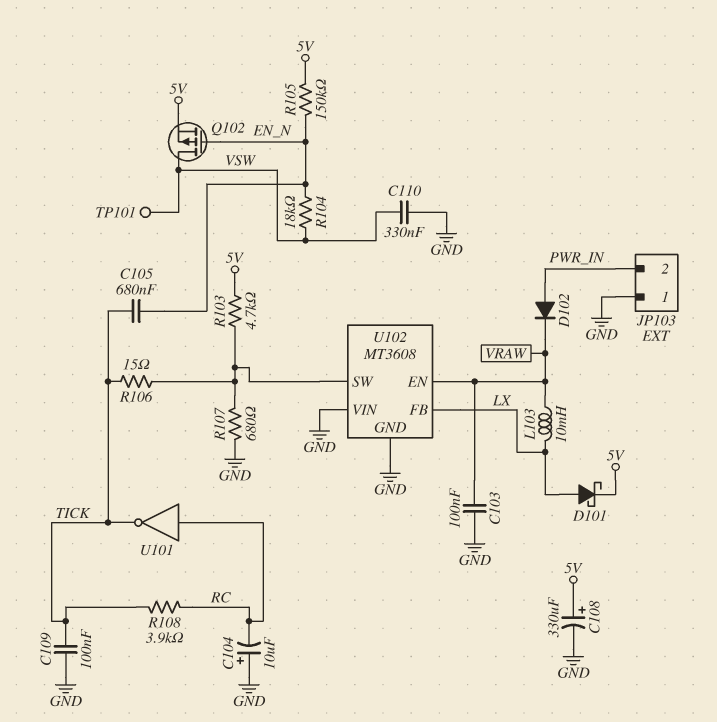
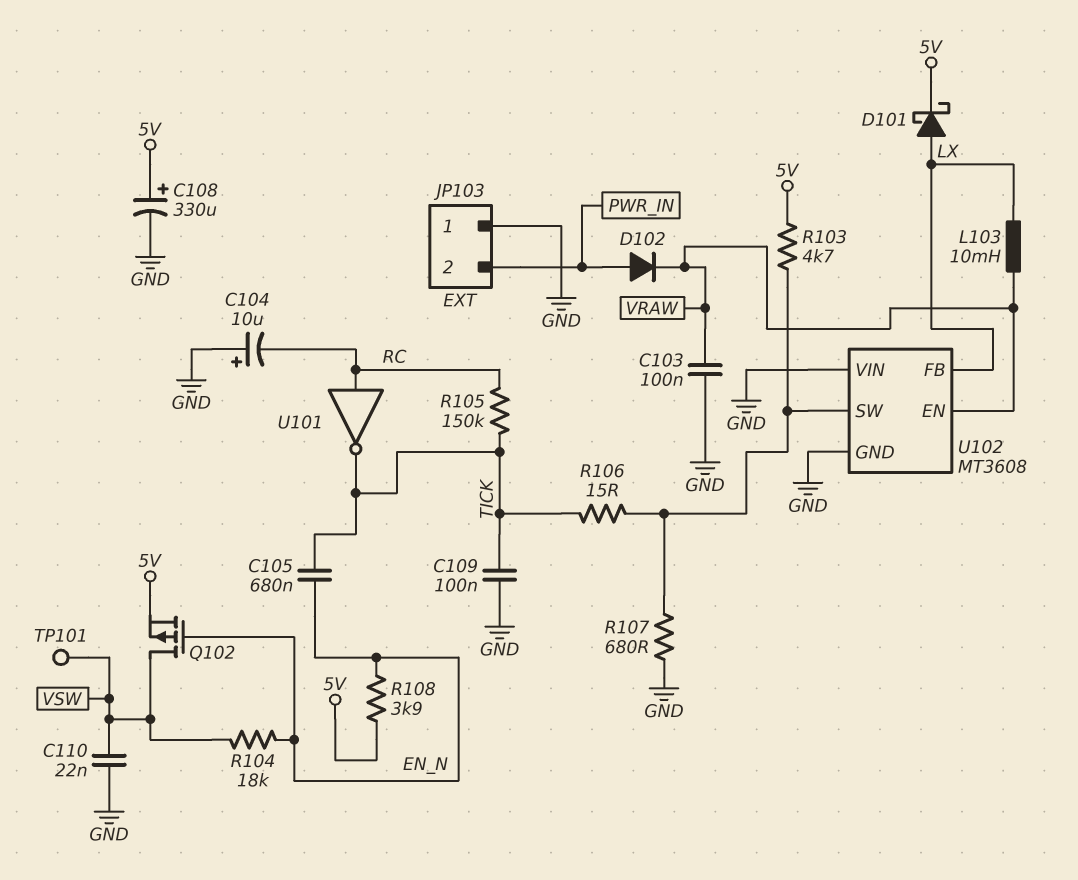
C110: 330nF (GND, VSW) -> 22nF (GND, VSW)
R105: 150k (5V, EN_N) -> 150k (RC, TICK)
R108: 3.9k (RC, TICK) -> 3.9k (5V, EN_N)

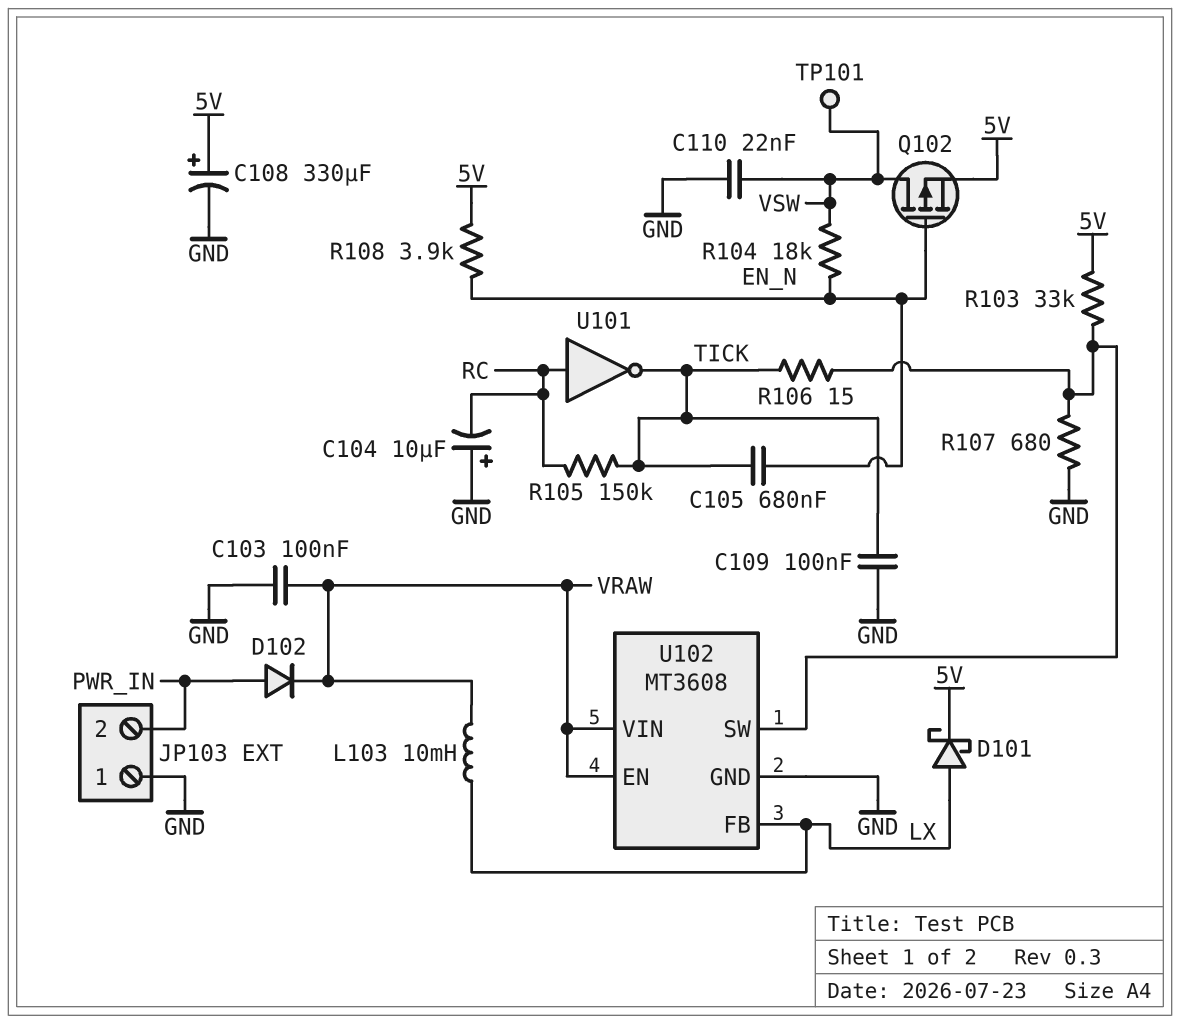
R103: 4.7k (5V, U102/SW) -> 33k (5V, U102/SW)
U102 pin VIN: GND -> VRAW

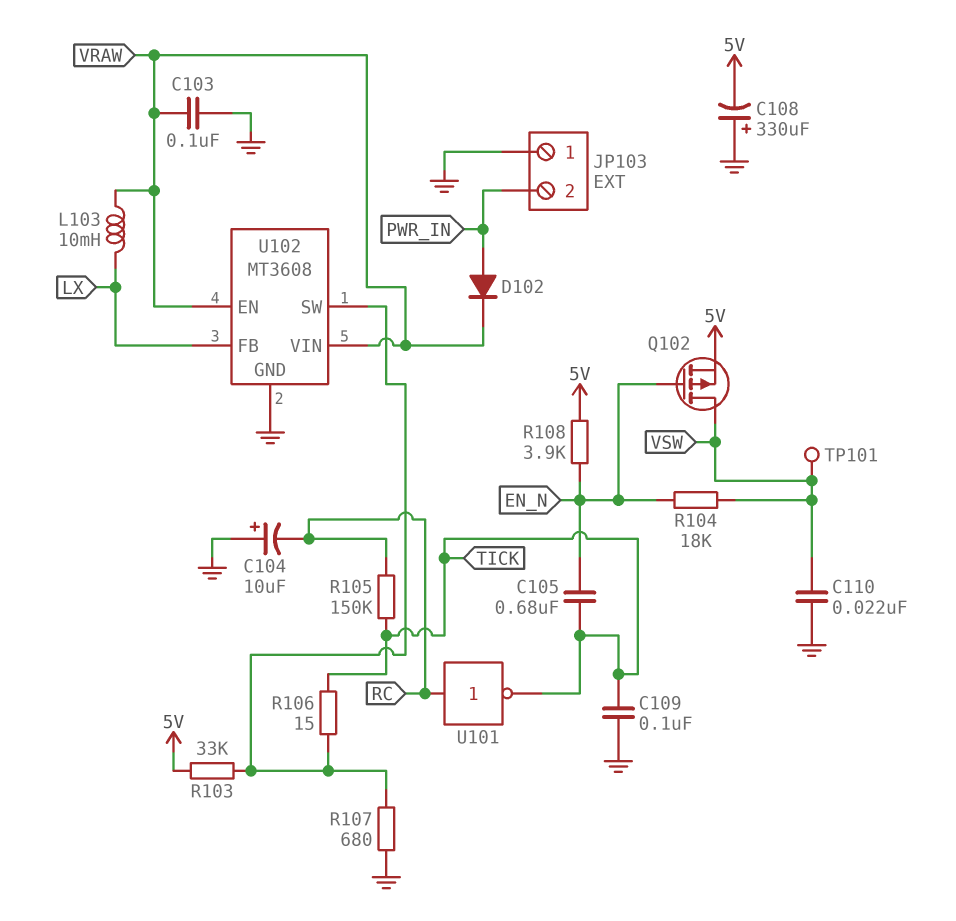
C108: 330uF (plus 5V, minus GND) -> 330uF (plus GND, minus 5V)
D101: schottky (A LX, K 5V) -> none

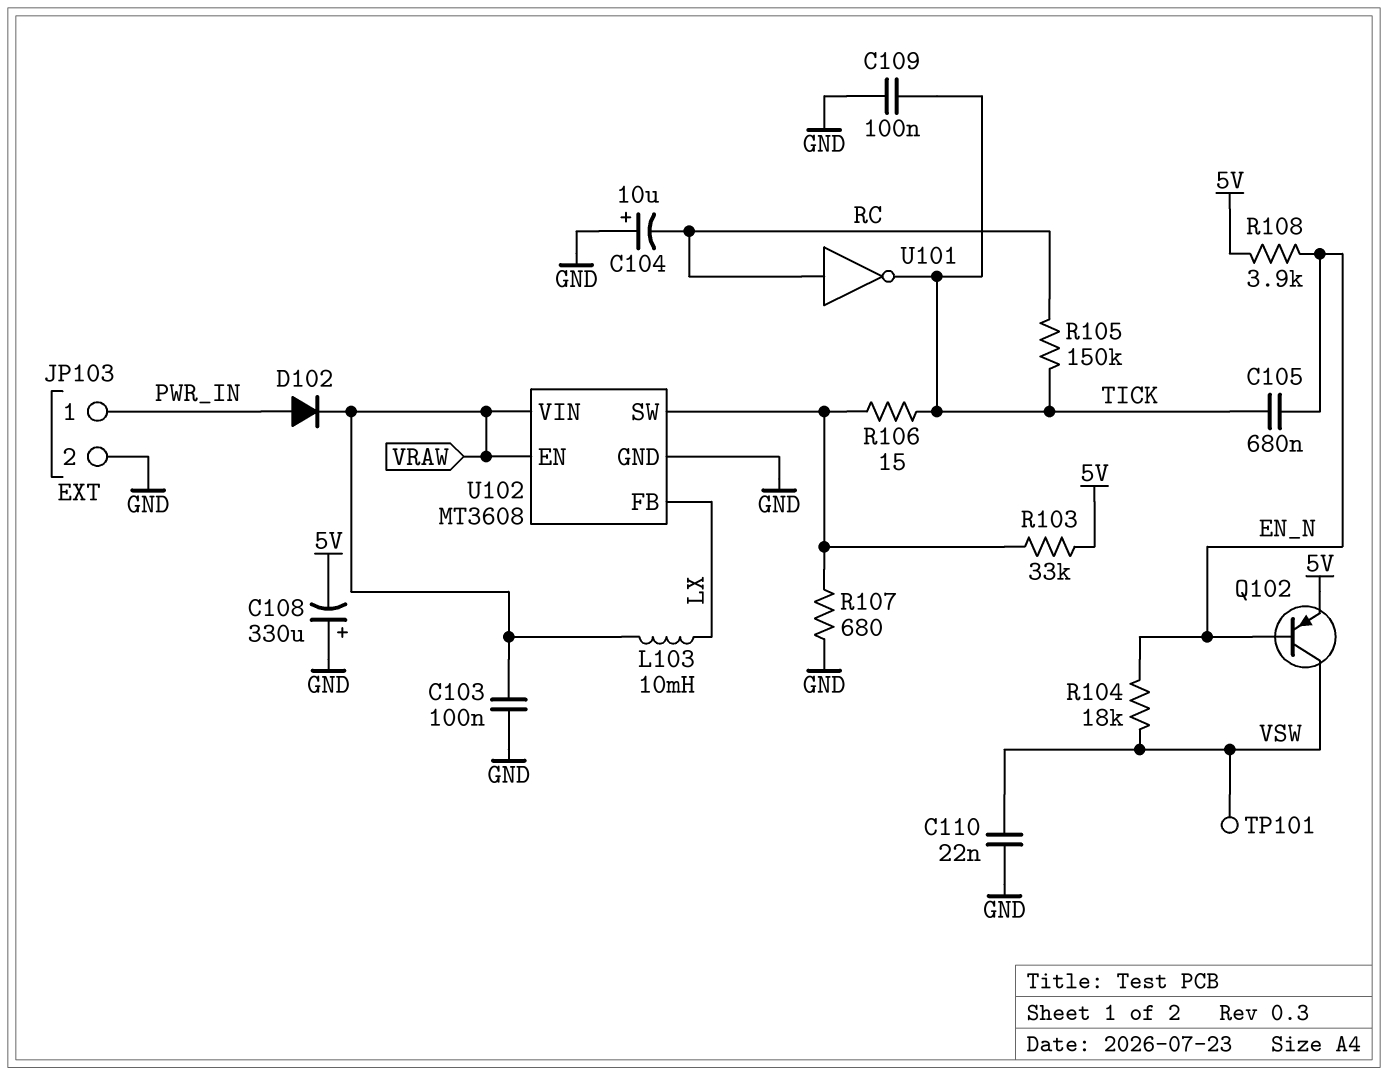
JP103 pin 1: GND -> PWR_IN
JP103 pin 2: PWR_IN -> GND
Q102: PMOS (G EN_N, D VSW, S 5V) -> PNP (B EN_N, C VSW, E 5V)

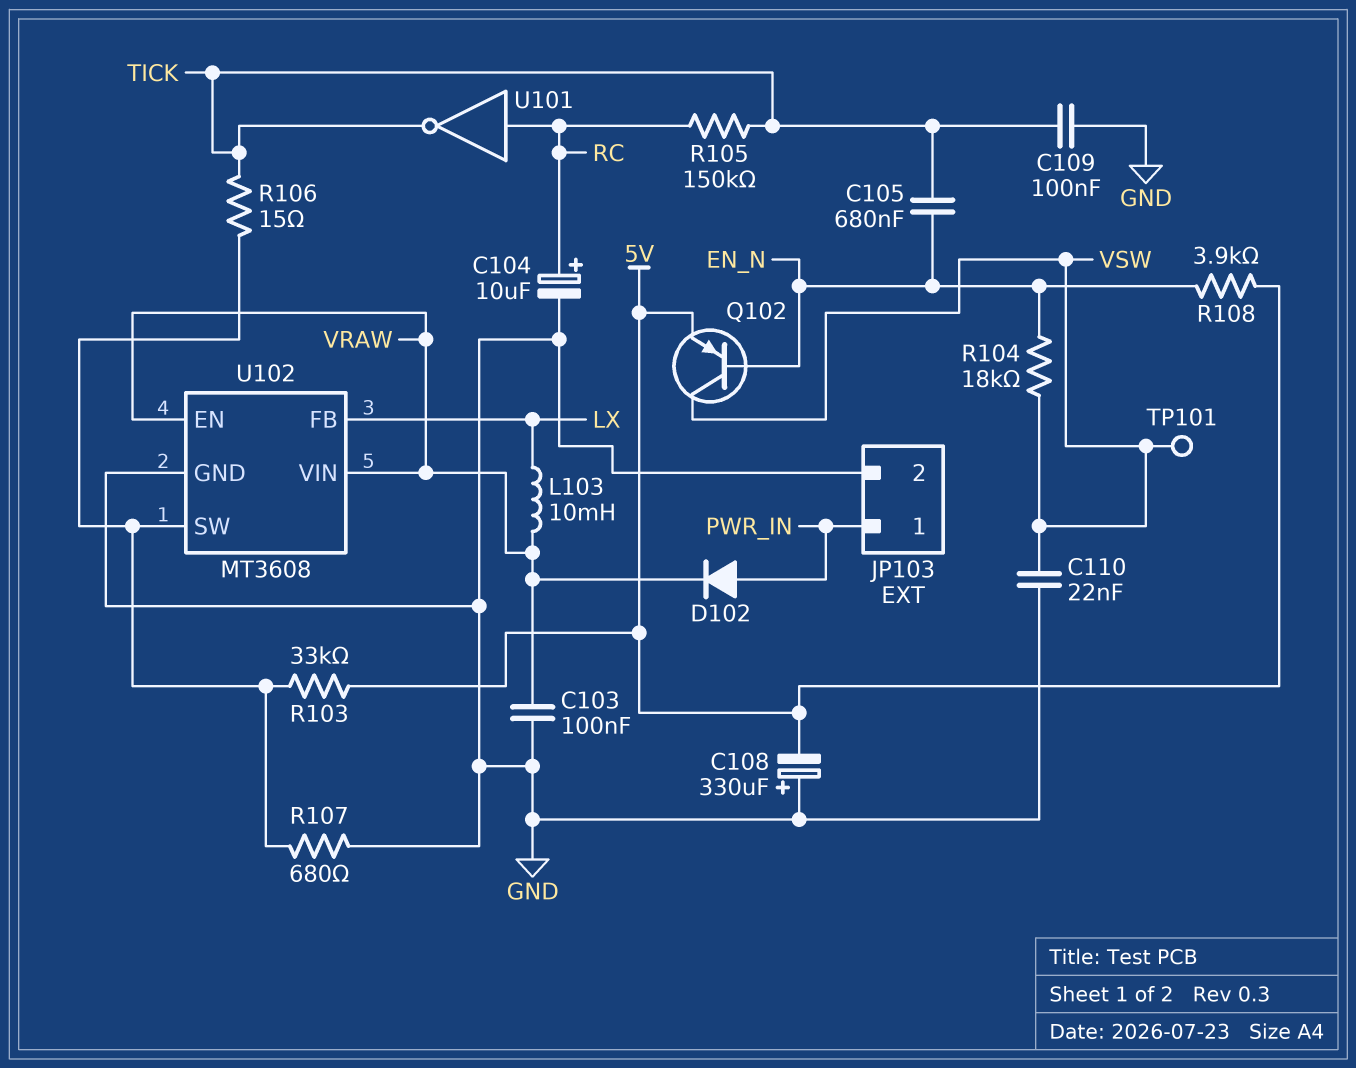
C104: 10uF (plus GND, minus RC) -> 10uF (plus RC, minus GND)

